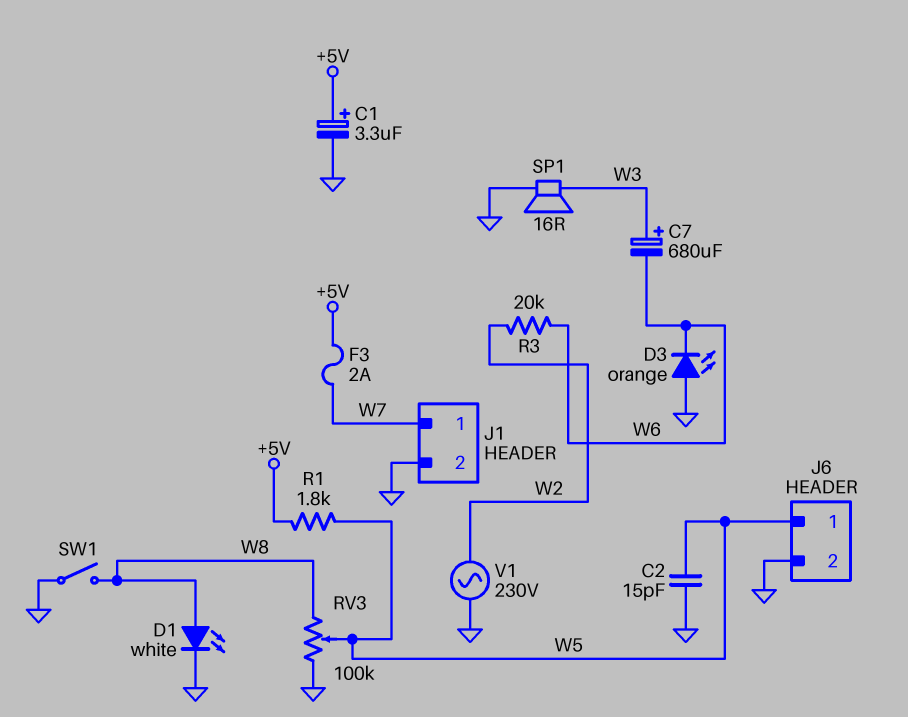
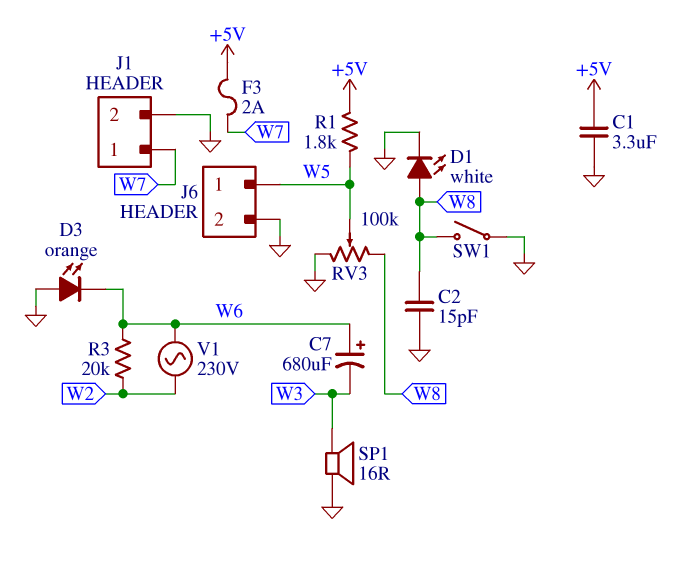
C1: 3.3uF (plus +5V, minus GND) -> 3.3uF (+5V, GND)
C2: 15pF (GND, W5) -> 15pF (GND, W8)
C7: 680uF (plus W3, minus W6) -> 680uF (plus W6, minus W3)
V1: AC 230V (GND, W2) -> AC 230V (W2, W6)

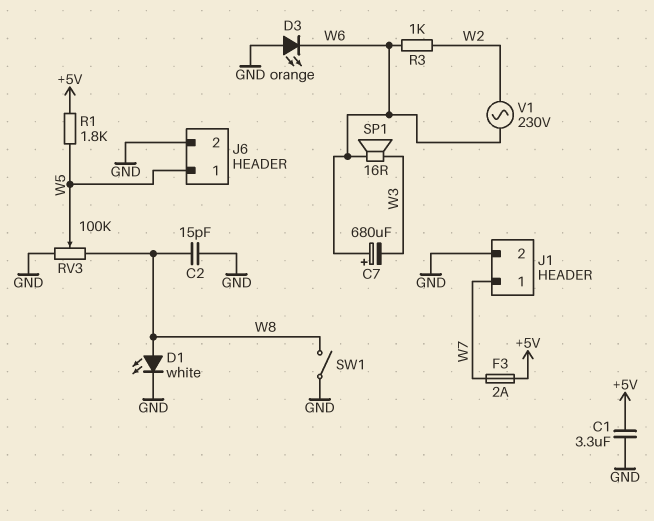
R3: 20k (W2, W6) -> 1k (W2, W6)
SP1: speaker 16R (GND, W3) -> speaker 16R (W3, W6)

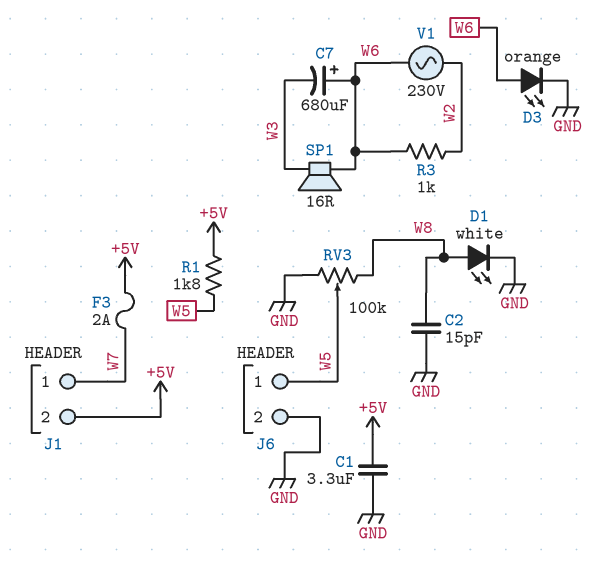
D3: LED orange (A GND, K W6) -> LED orange (A W6, K GND)
J1 pin 2: GND -> +5V
SW1: switch (GND, W8) -> none

